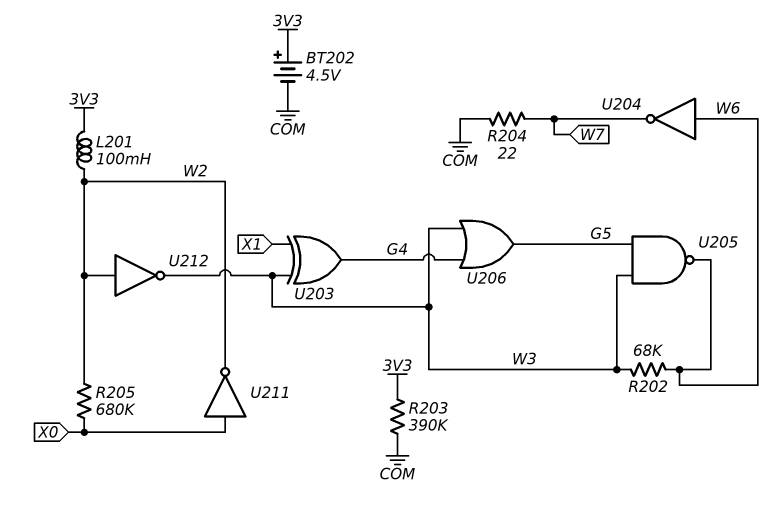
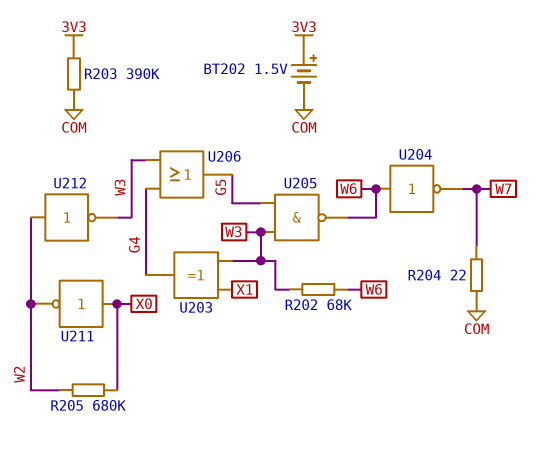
BT202: 4.5V (plus 3V3, minus COM) -> 1.5V (plus 3V3, minus COM)
L201: 100mH (3V3, W2) -> none

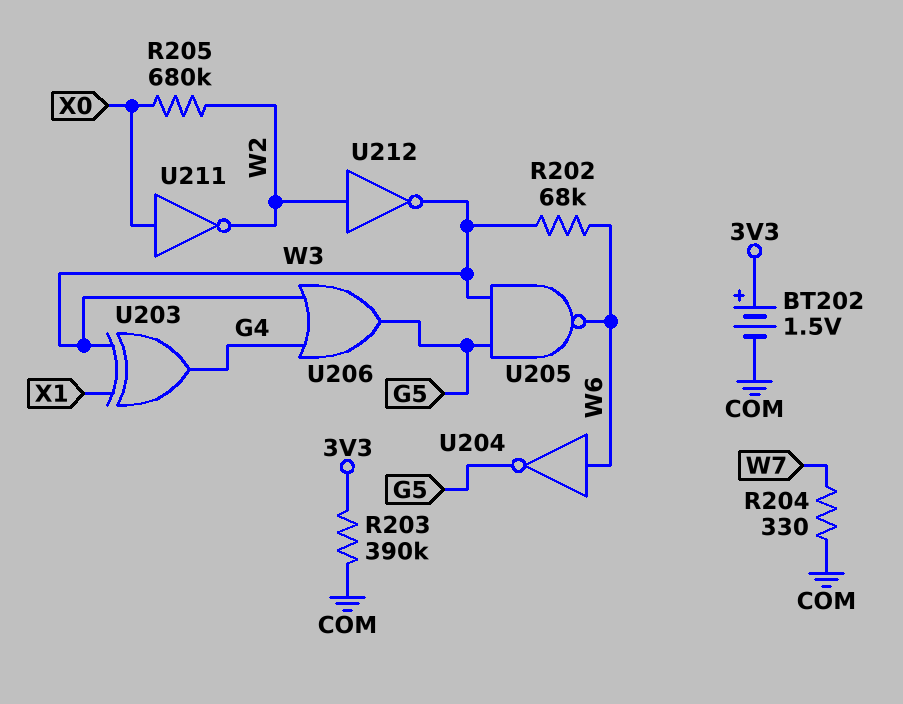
R204: 22 (COM, W7) -> 330 (COM, W7)
U204: NOT (in W6, out W7) -> NOT (in W6, out G5)

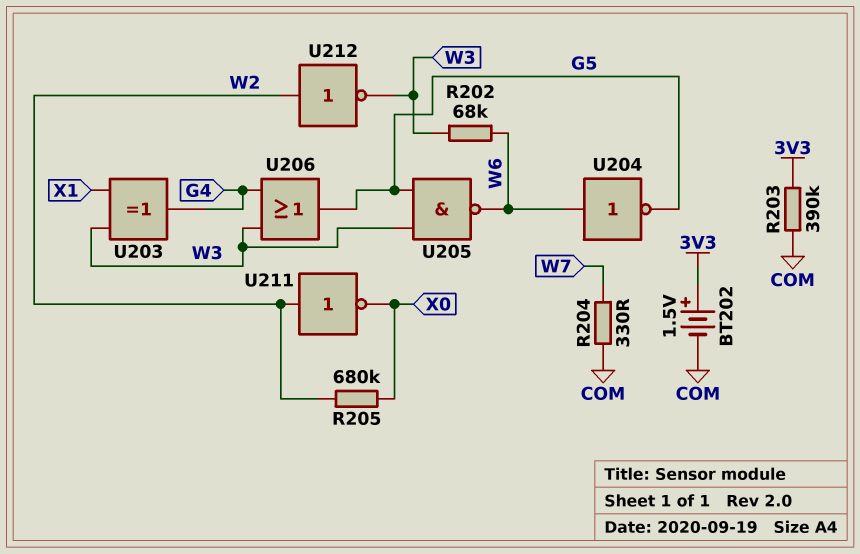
U211: NOT (in X0, out W2) -> NOT (in W2, out X0)

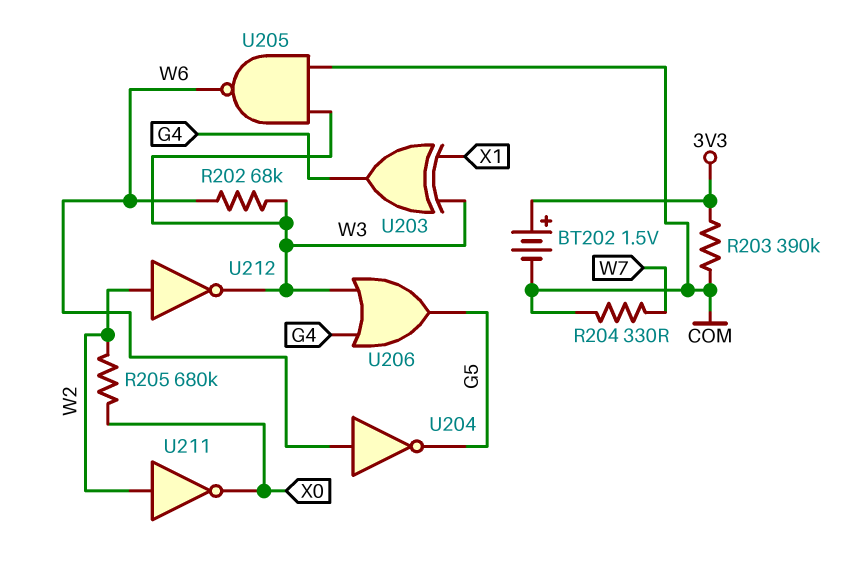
U205: NAND (in G5, in W3, out W6) -> NAND (in COM, in W3, out W6)

